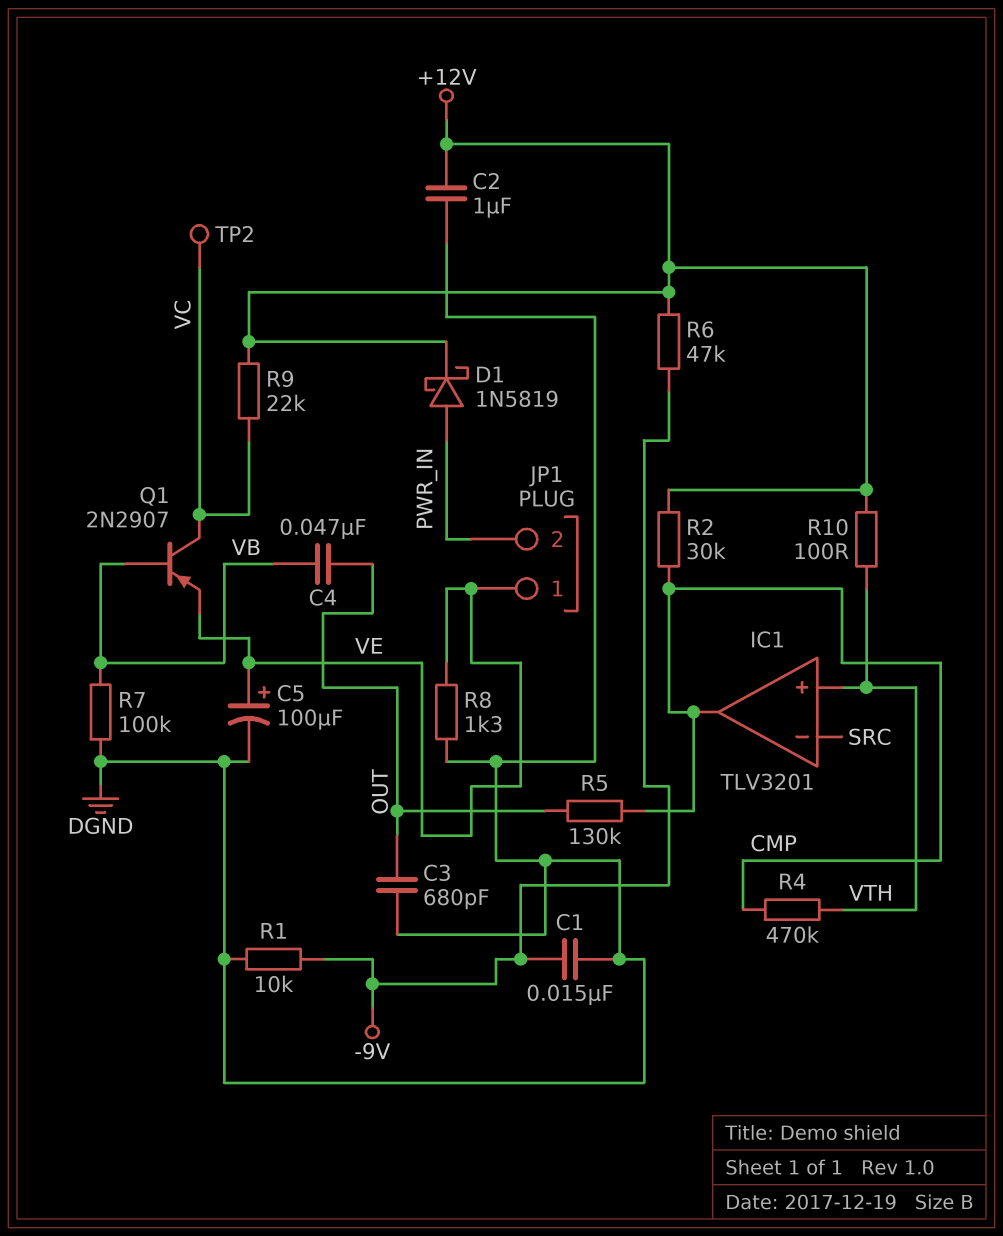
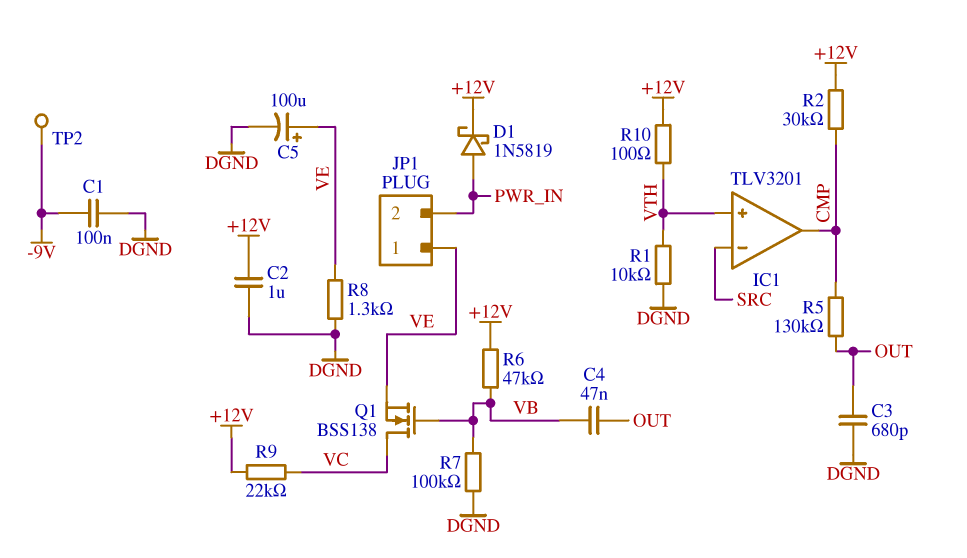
C1: 15nF (-9V, DGND) -> 100nF (-9V, DGND)
Q1: PNP 2N2907 (B VB, C VC, E VE) -> NMOS BSS138 (G VB, D VC, S VE)
R1: 10k (-9V, DGND) -> 10k (DGND, VTH)
R4: 470k (CMP, VTH) -> none
R6: 47k (+12V, -9V) -> 47k (+12V, VB)
TP2: test point (VC) -> test point (-9V)

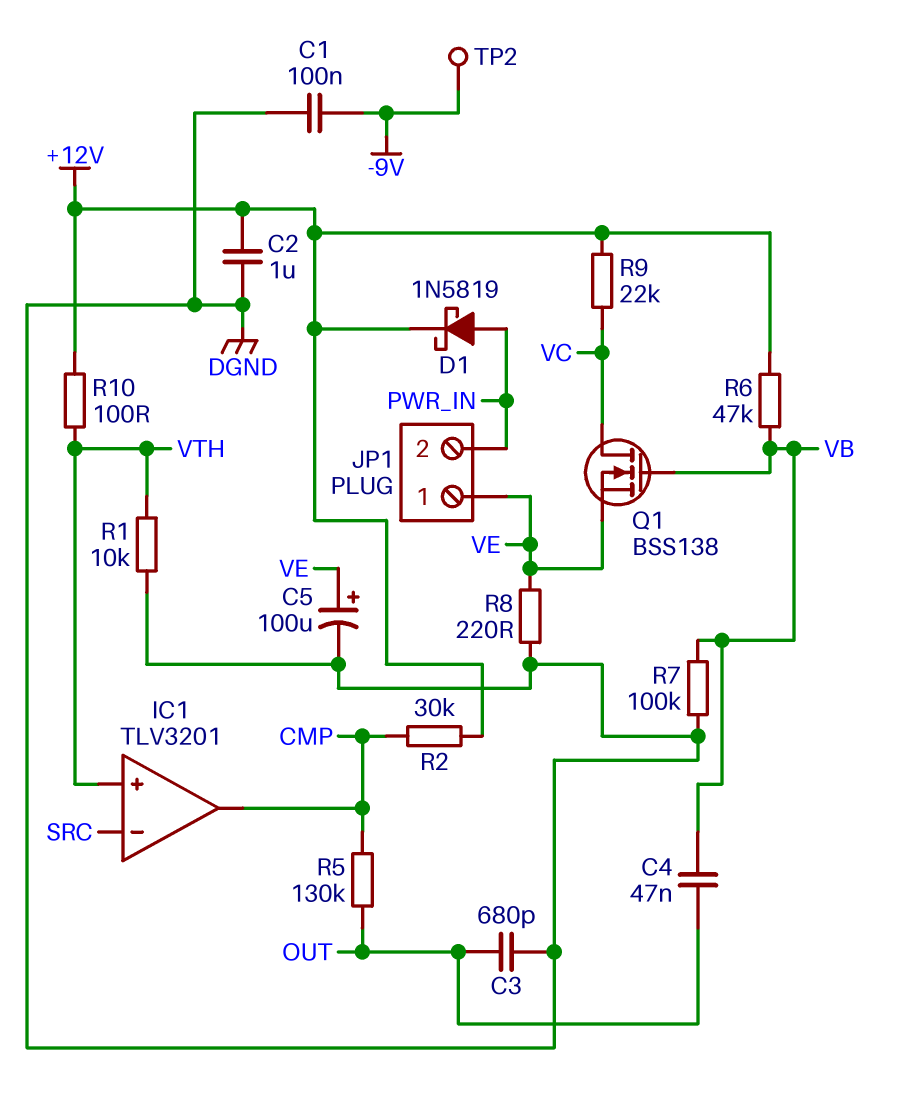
R8: 1.3k (DGND, VE) -> 220 (DGND, VE)

